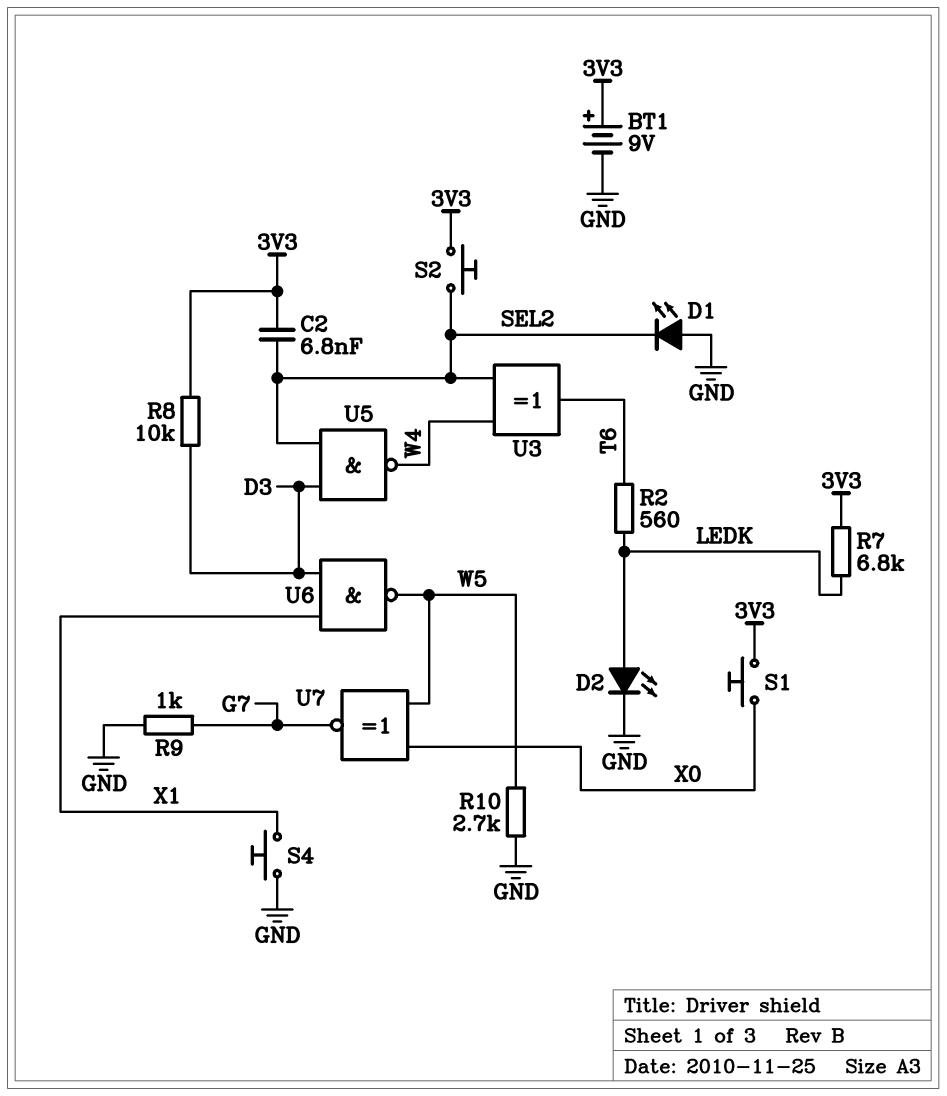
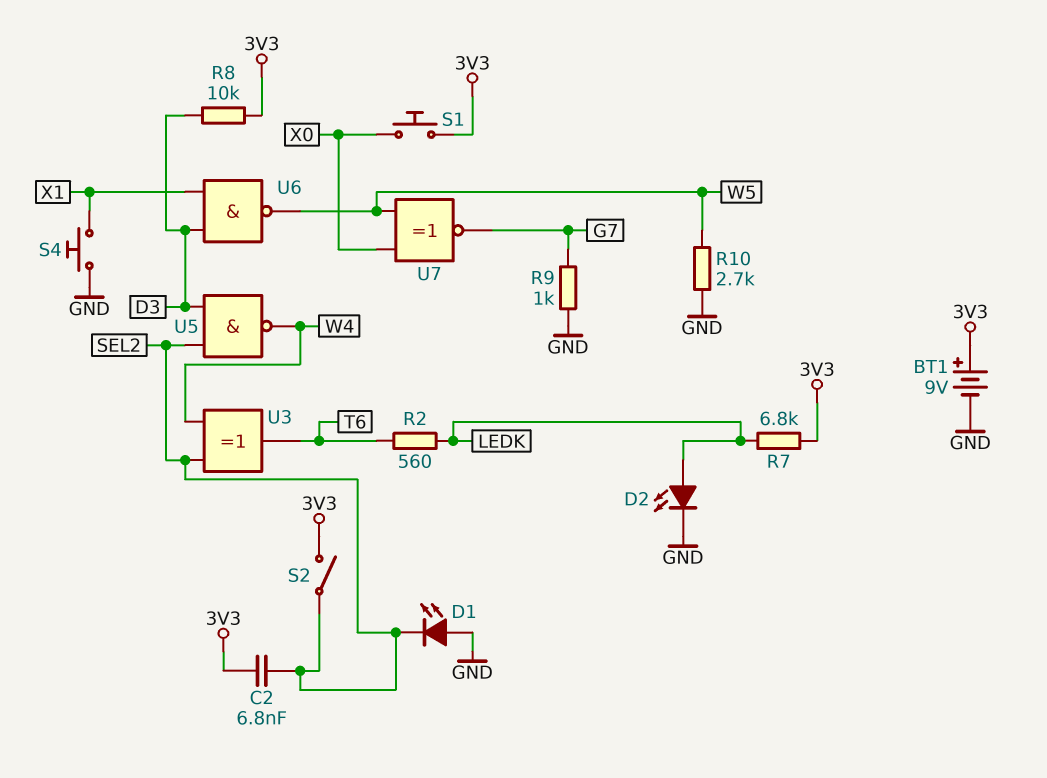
S2: button (3V3, SEL2) -> switch (3V3, SEL2)

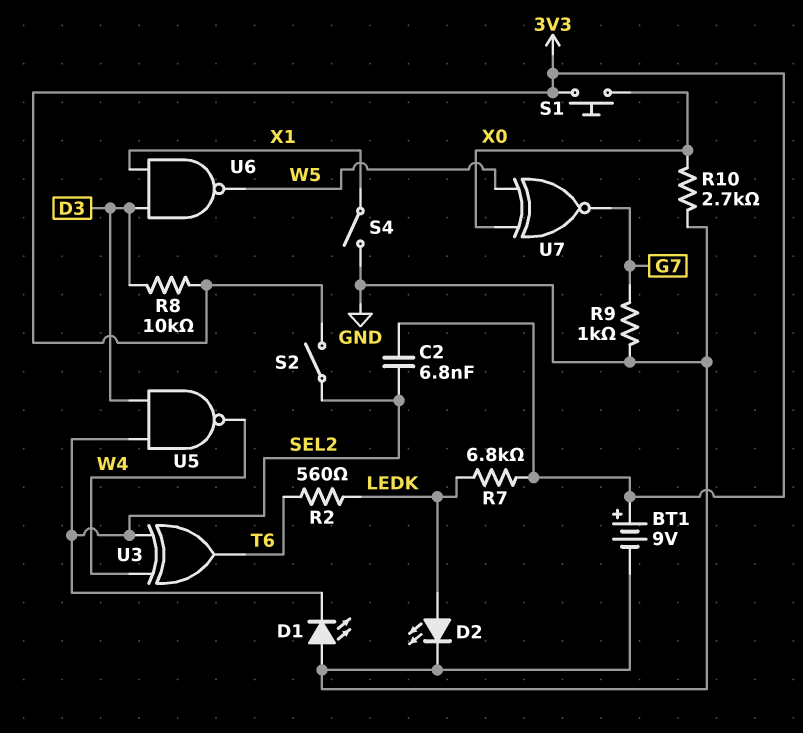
R10: 2.7k (GND, W5) -> 2.7k (GND, X0)
S4: button (GND, X1) -> switch (GND, X1)

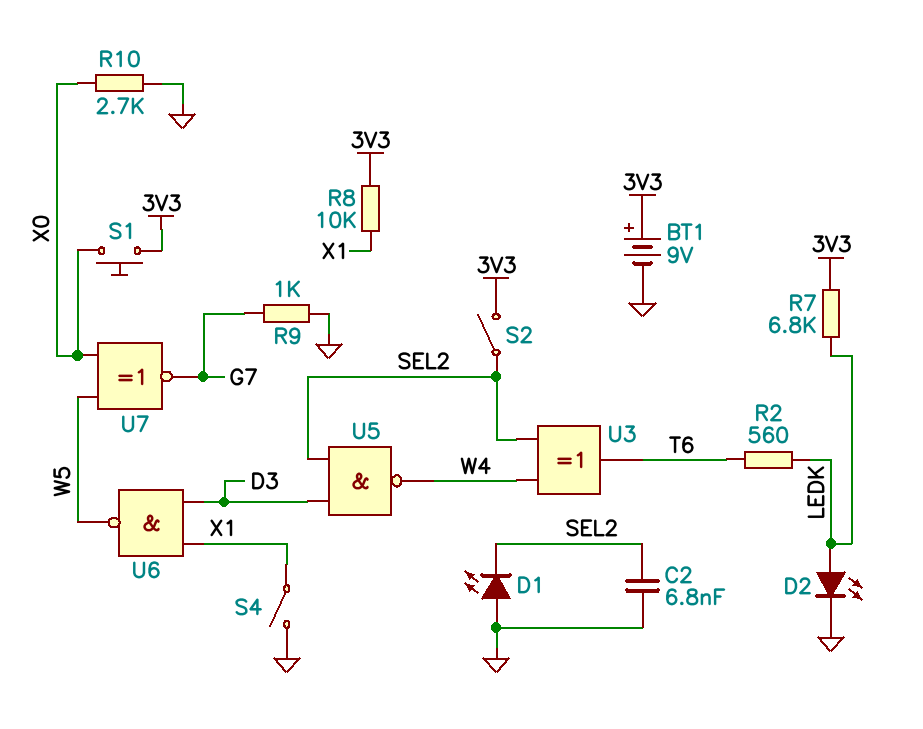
C2: 6.8nF (3V3, SEL2) -> 6.8nF (GND, SEL2)
R8: 10k (3V3, D3) -> 10k (3V3, X1)

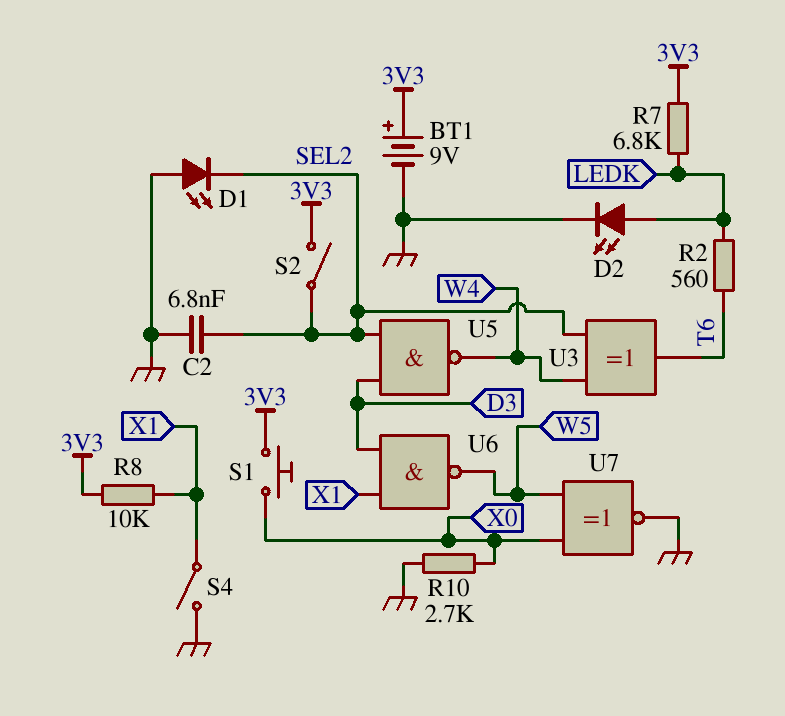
R9: 1k (G7, GND) -> none
U7: XNOR (in W5, in X0, out G7) -> XNOR (in W5, in X0, out GND)

